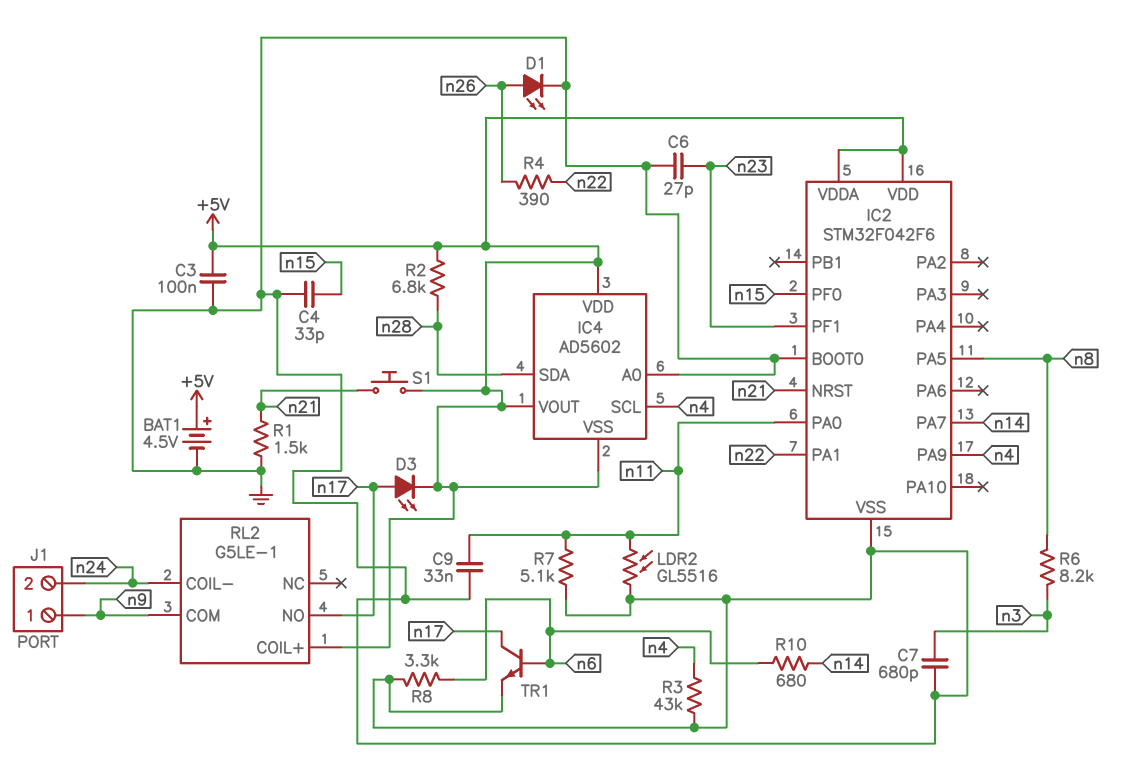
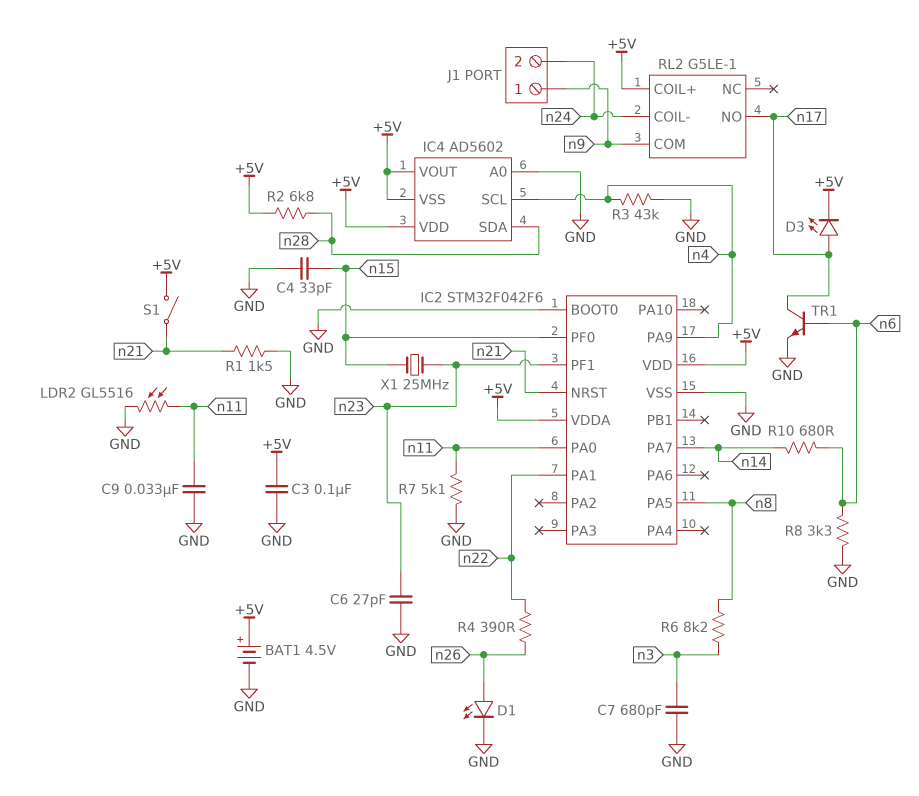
S1: button (+5V, n21) -> switch (+5V, n21)
X1: none -> 25MHz (n15, n23)

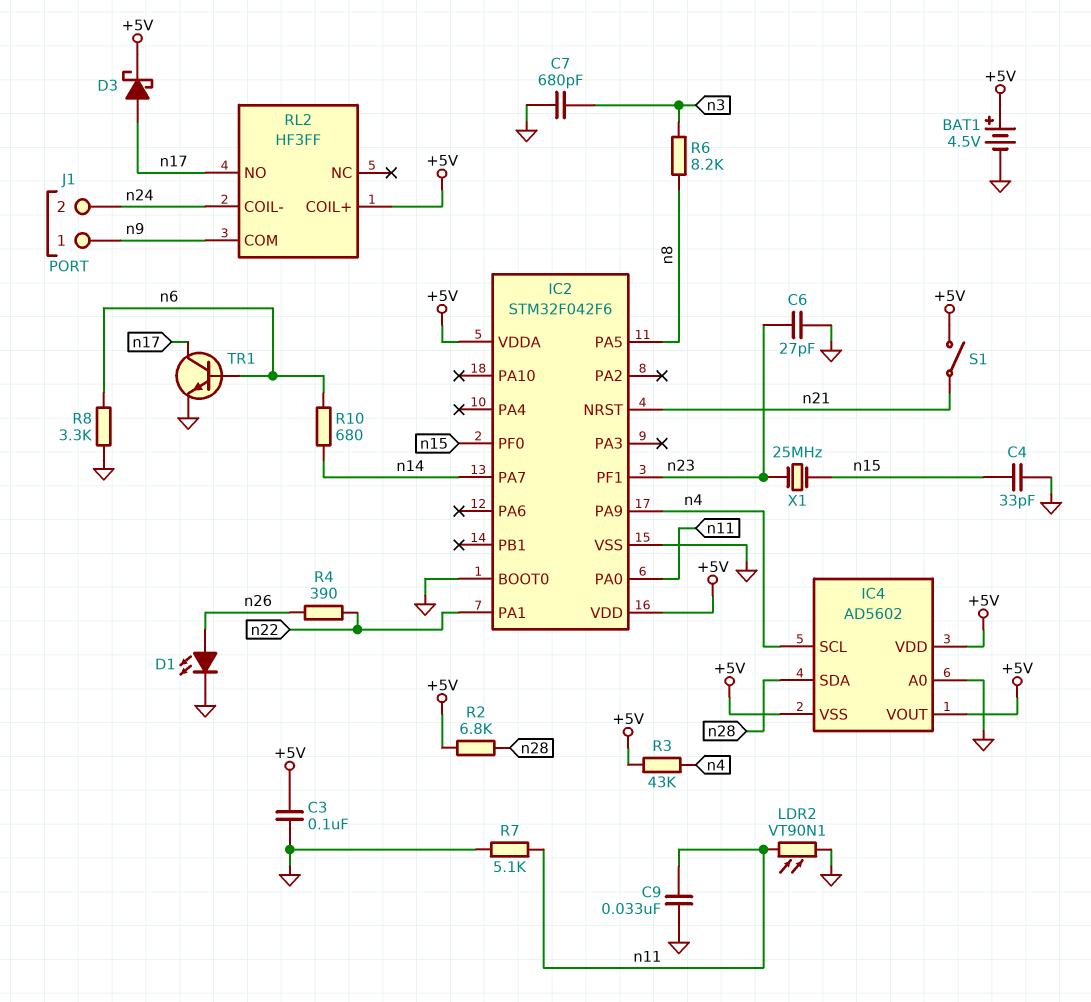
D3: LED (A n17, K +5V) -> schottky (A n17, K +5V)
LDR2: GL5516 (GND, n11) -> VT90N1 (GND, n11)
R1: 1.5k (GND, n21) -> none
R3: 43k (GND, n4) -> 43k (+5V, n4)
RL2: G5LE-1 -> HF3FF

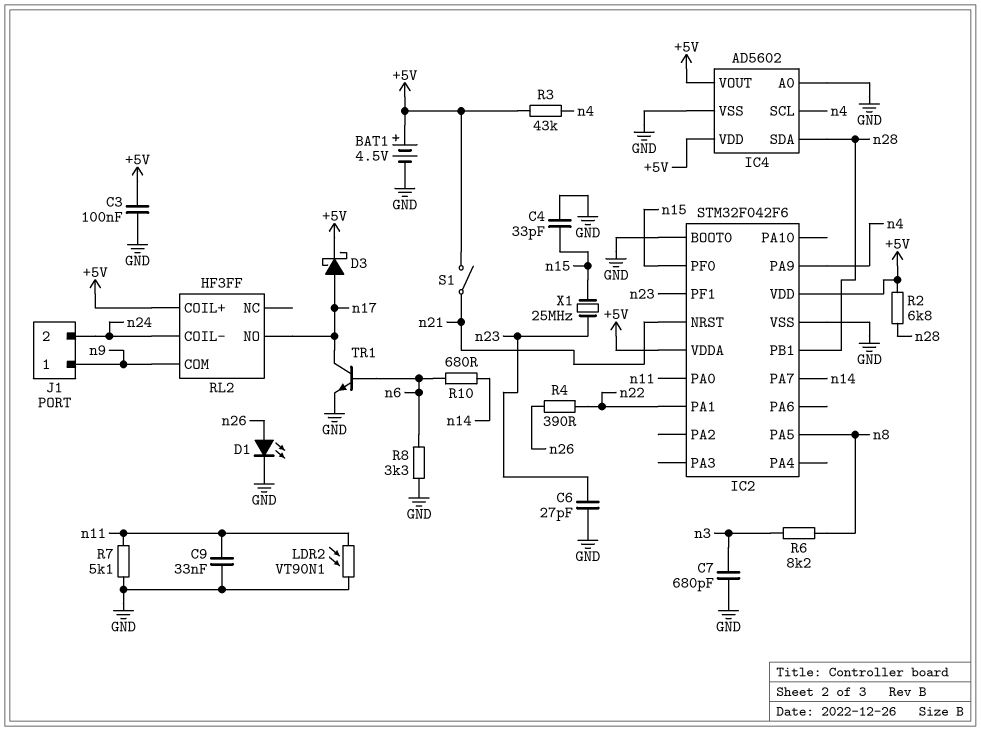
IC2 pin PB1: none -> n28
IC4 pin VSS: +5V -> GND

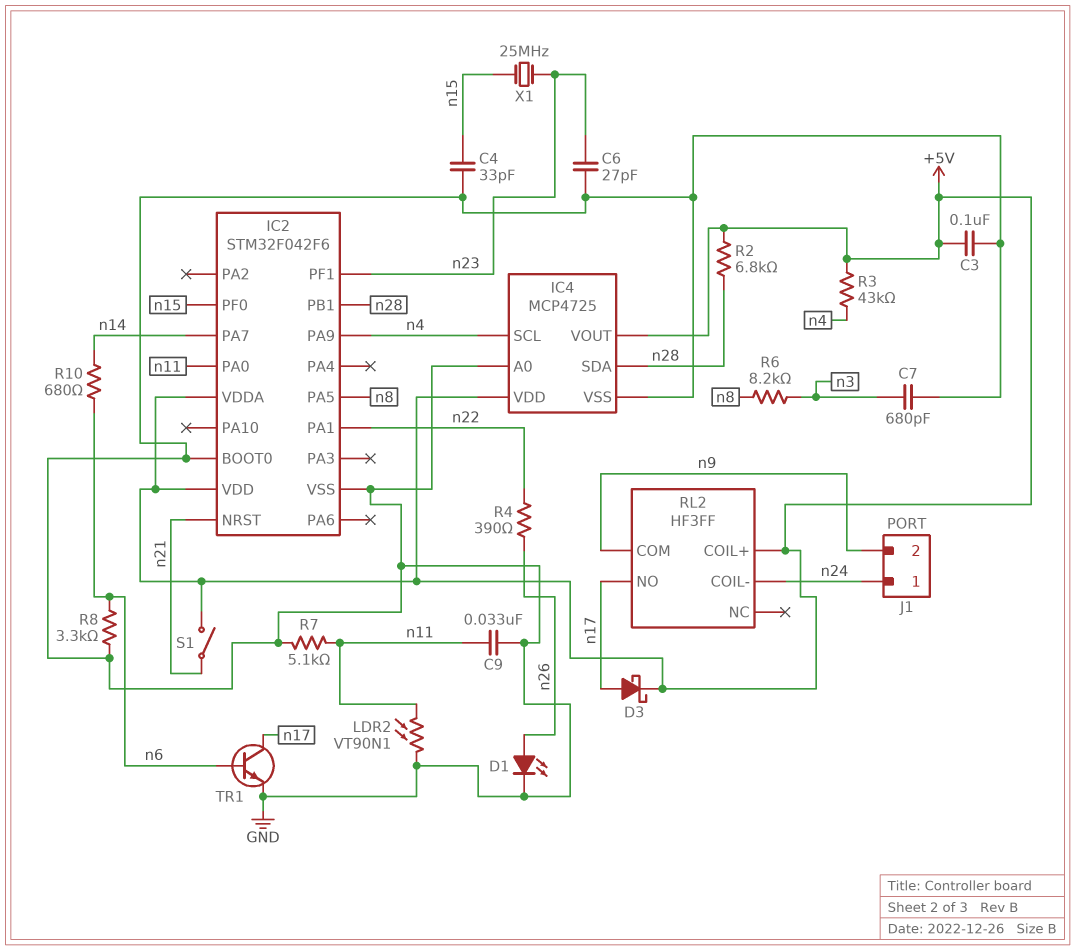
BAT1: 4.5V (plus +5V, minus GND) -> none
IC4: AD5602 -> MCP4725
J1 pin 1: n9 -> n24
J1 pin 2: n24 -> n9

